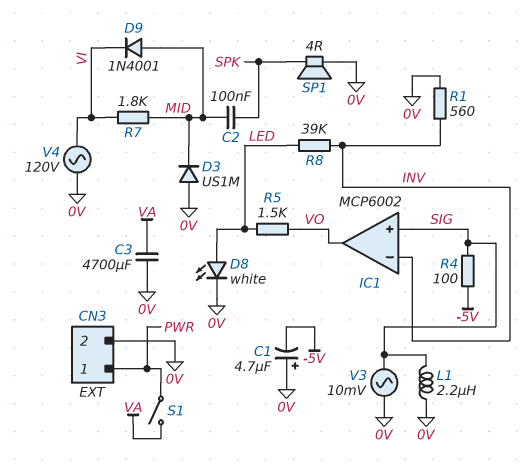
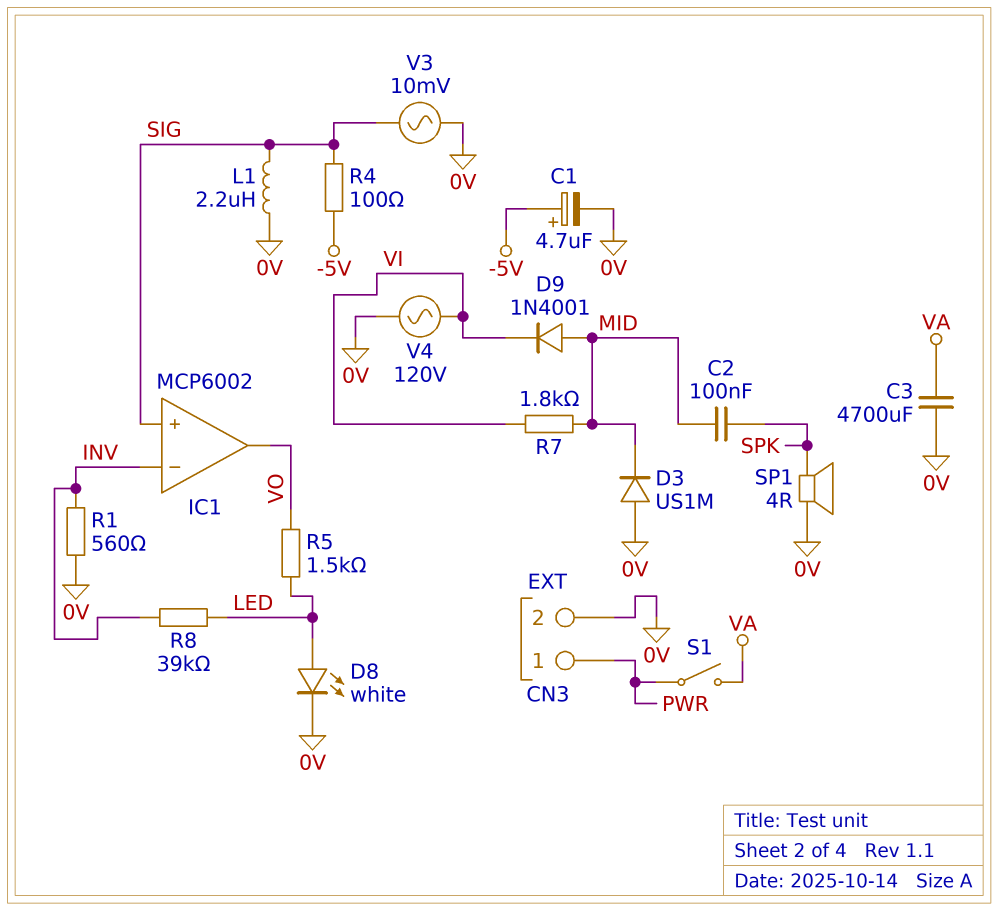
C1: 4.7uF (plus 0V, minus -5V) -> 4.7uF (plus -5V, minus 0V)

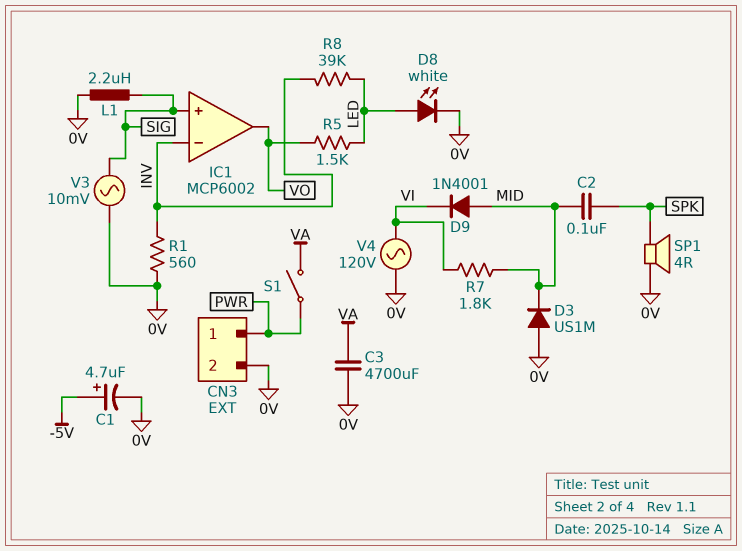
R4: 100 (-5V, SIG) -> none

